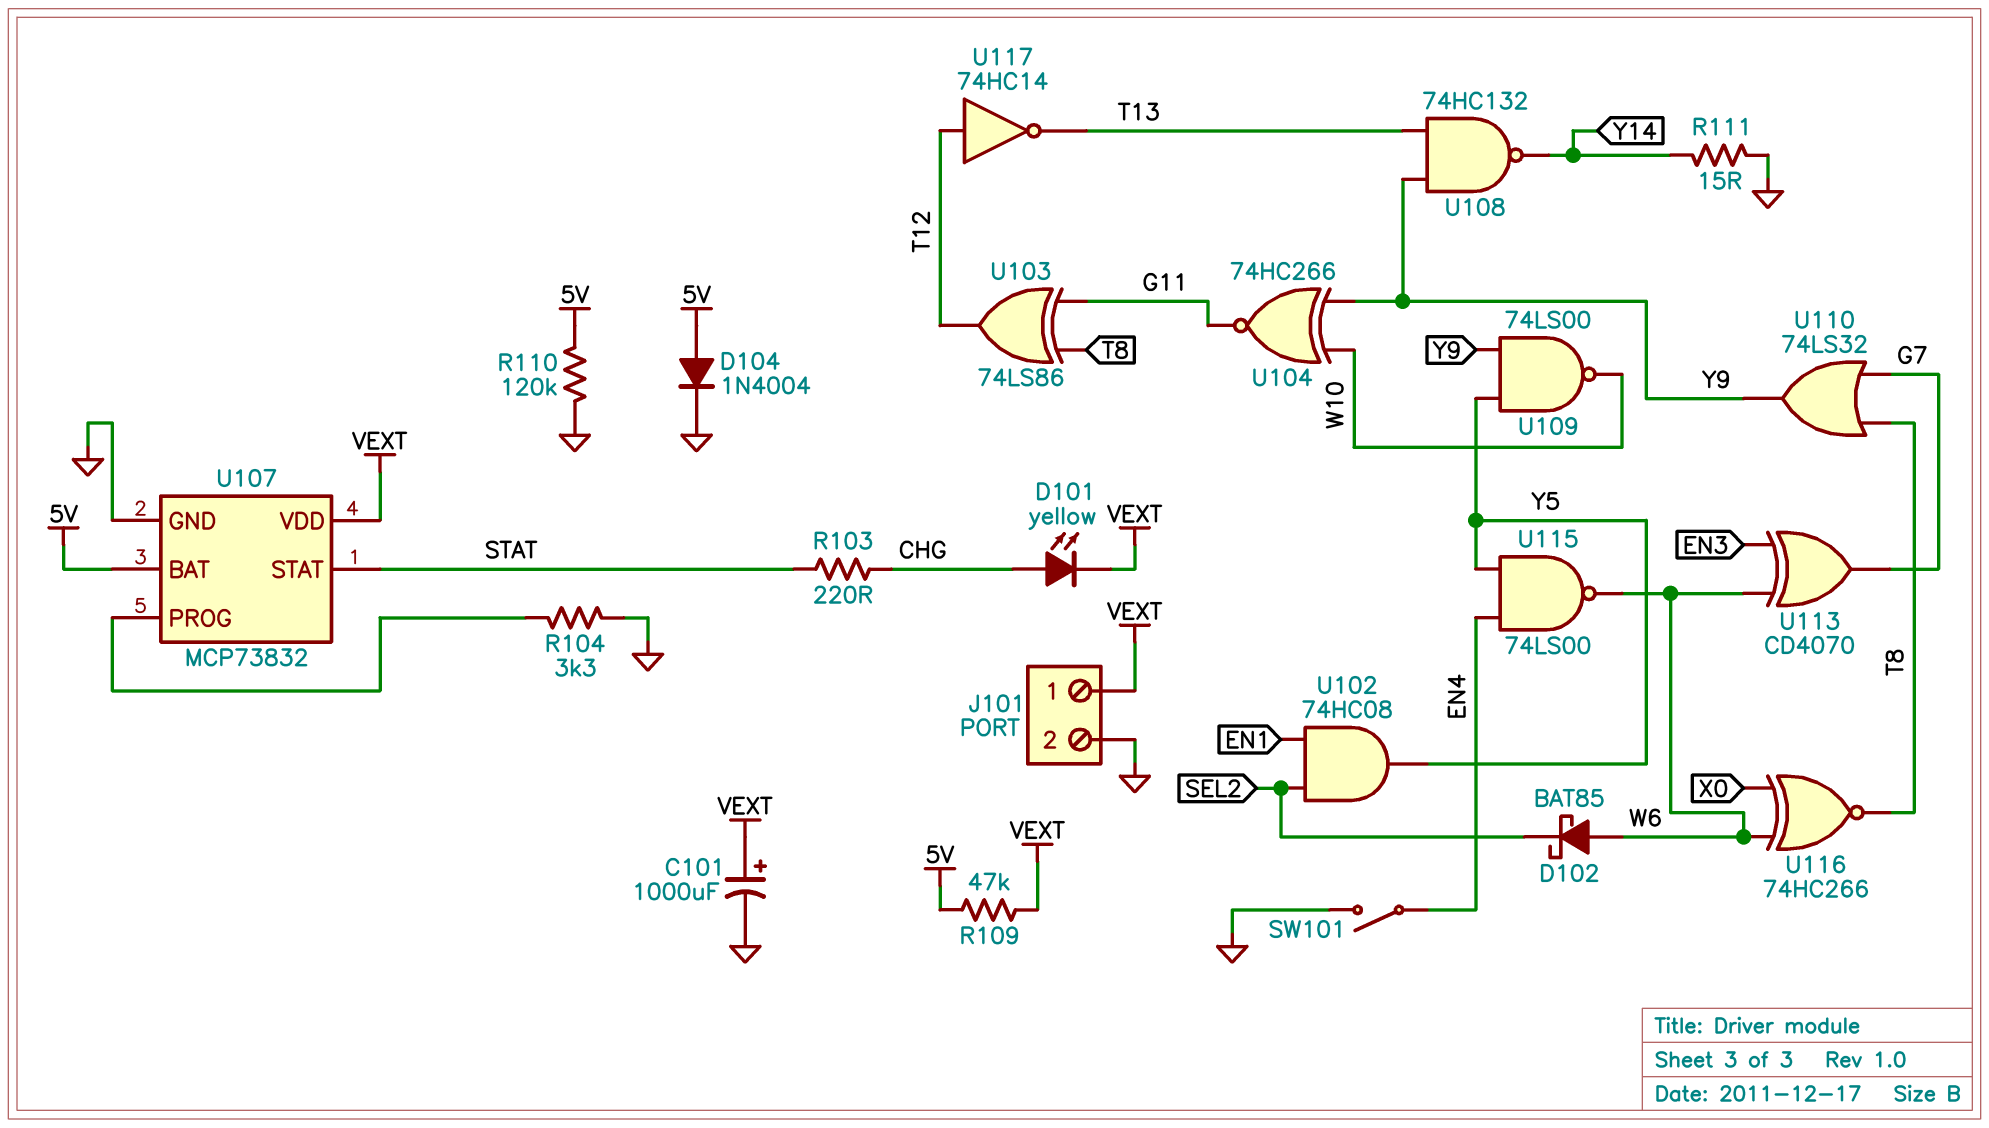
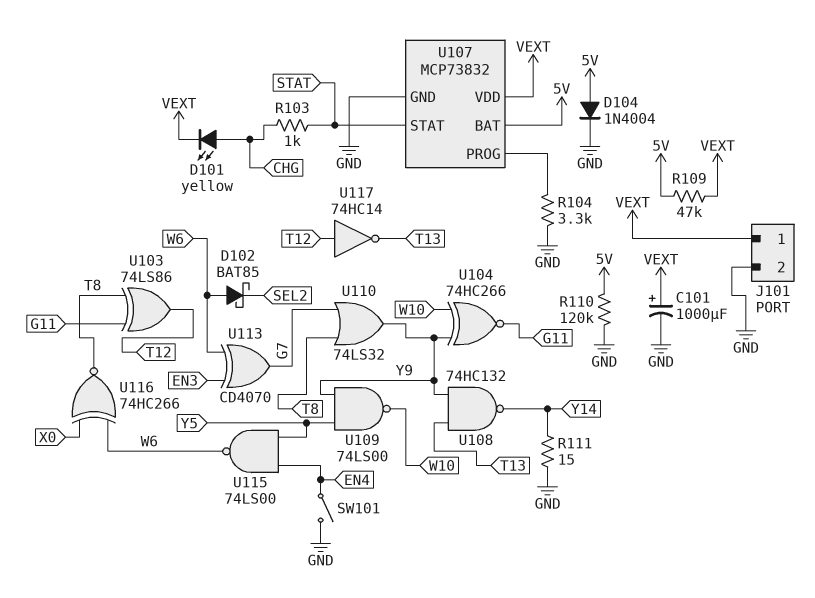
R103: 220 (CHG, STAT) -> 1k (CHG, STAT)
U102: AND 74HC08 (in EN1, in SEL2, out Y5) -> none

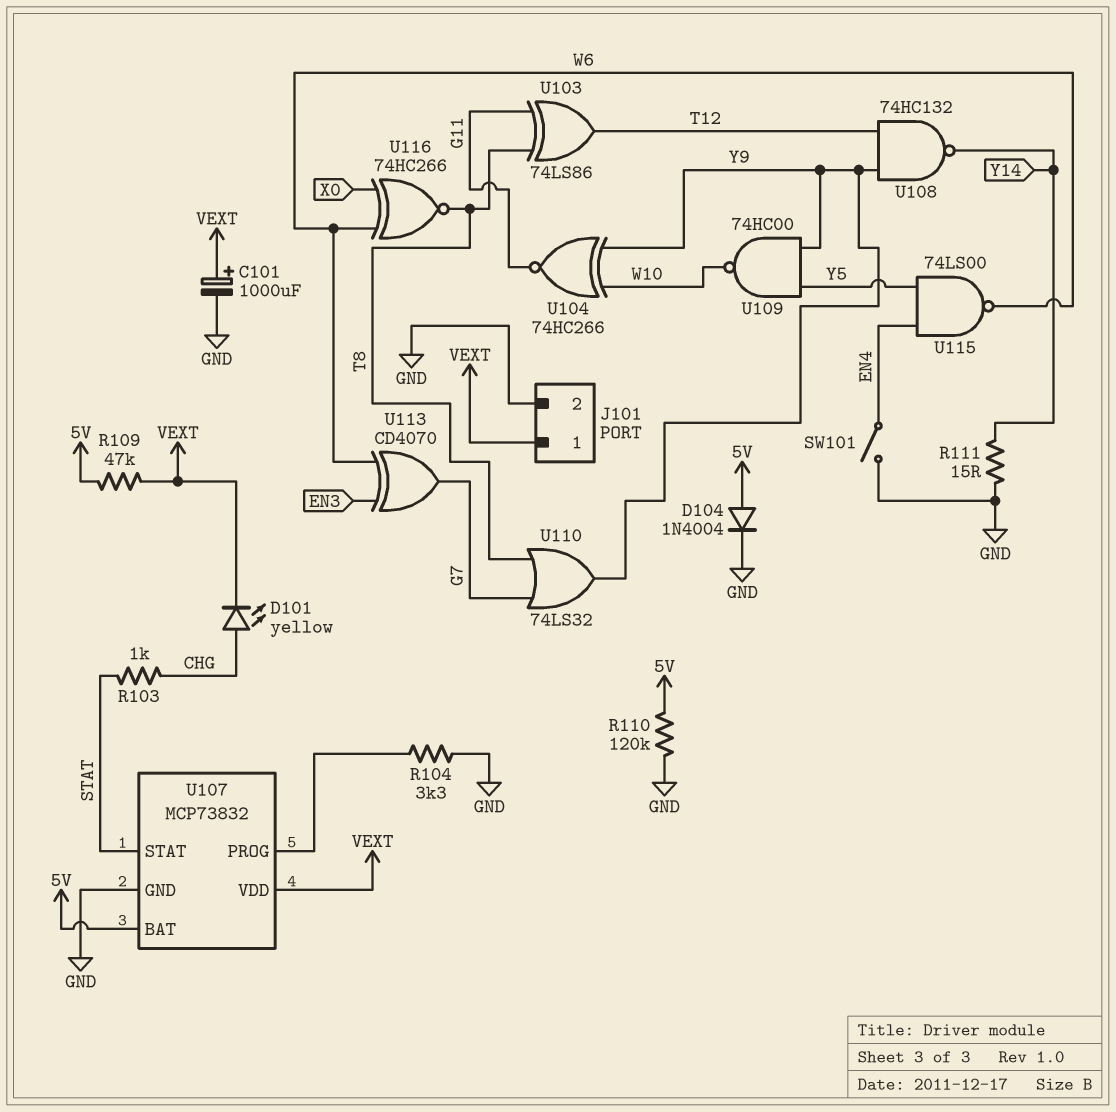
D102: schottky BAT85 (A W6, K SEL2) -> none
U108: NAND 74HC132 (in T13, in Y9, out Y14) -> NAND 74HC132 (in T12, in Y9, out Y14)
U109: NAND 74LS00 (in Y5, in Y9, out W10) -> NAND 74HC00 (in Y5, in Y9, out W10)
U117: NOT 74HC14 (in T12, out T13) -> none

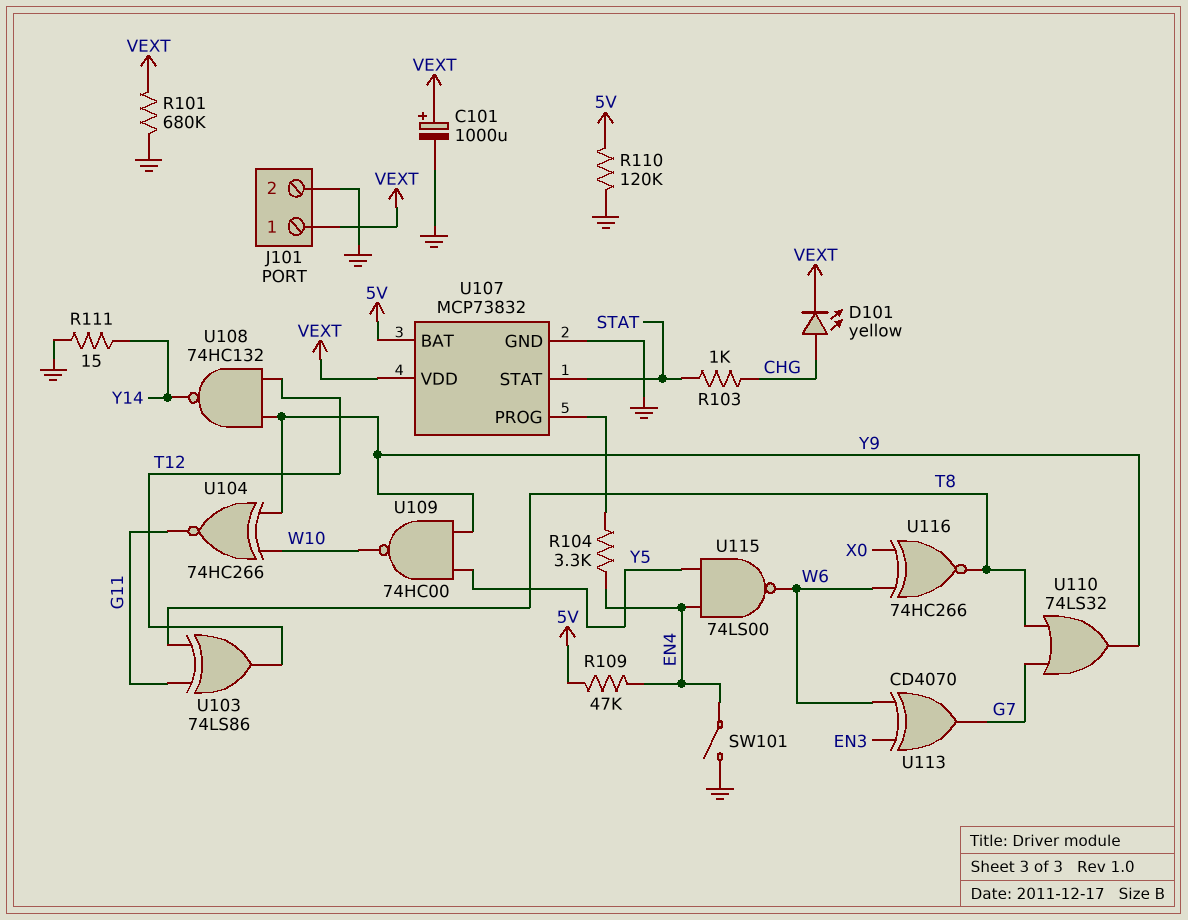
D104: diode 1N4004 (A 5V, K GND) -> none
R101: none -> 680k (GND, VEXT)
R104: 3.3k (GND, U107/PROG) -> 3.3k (EN4, U107/PROG)
R109: 47k (5V, VEXT) -> 47k (5V, EN4)

